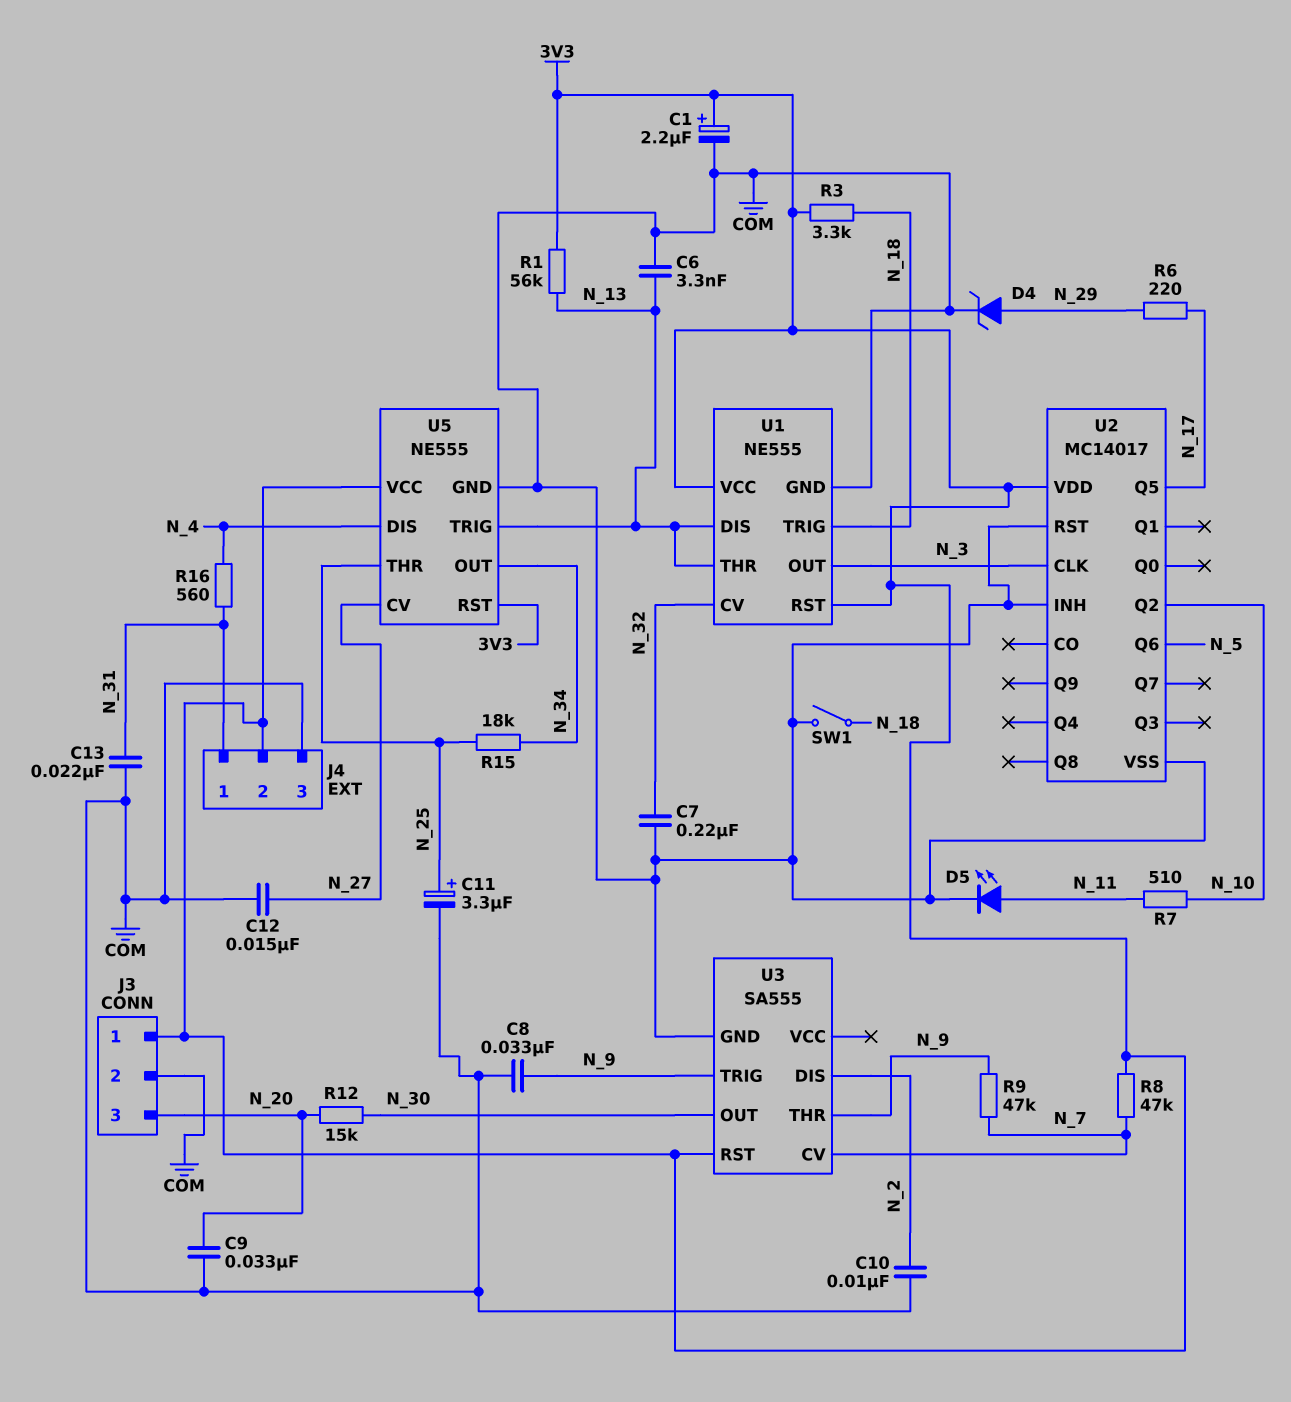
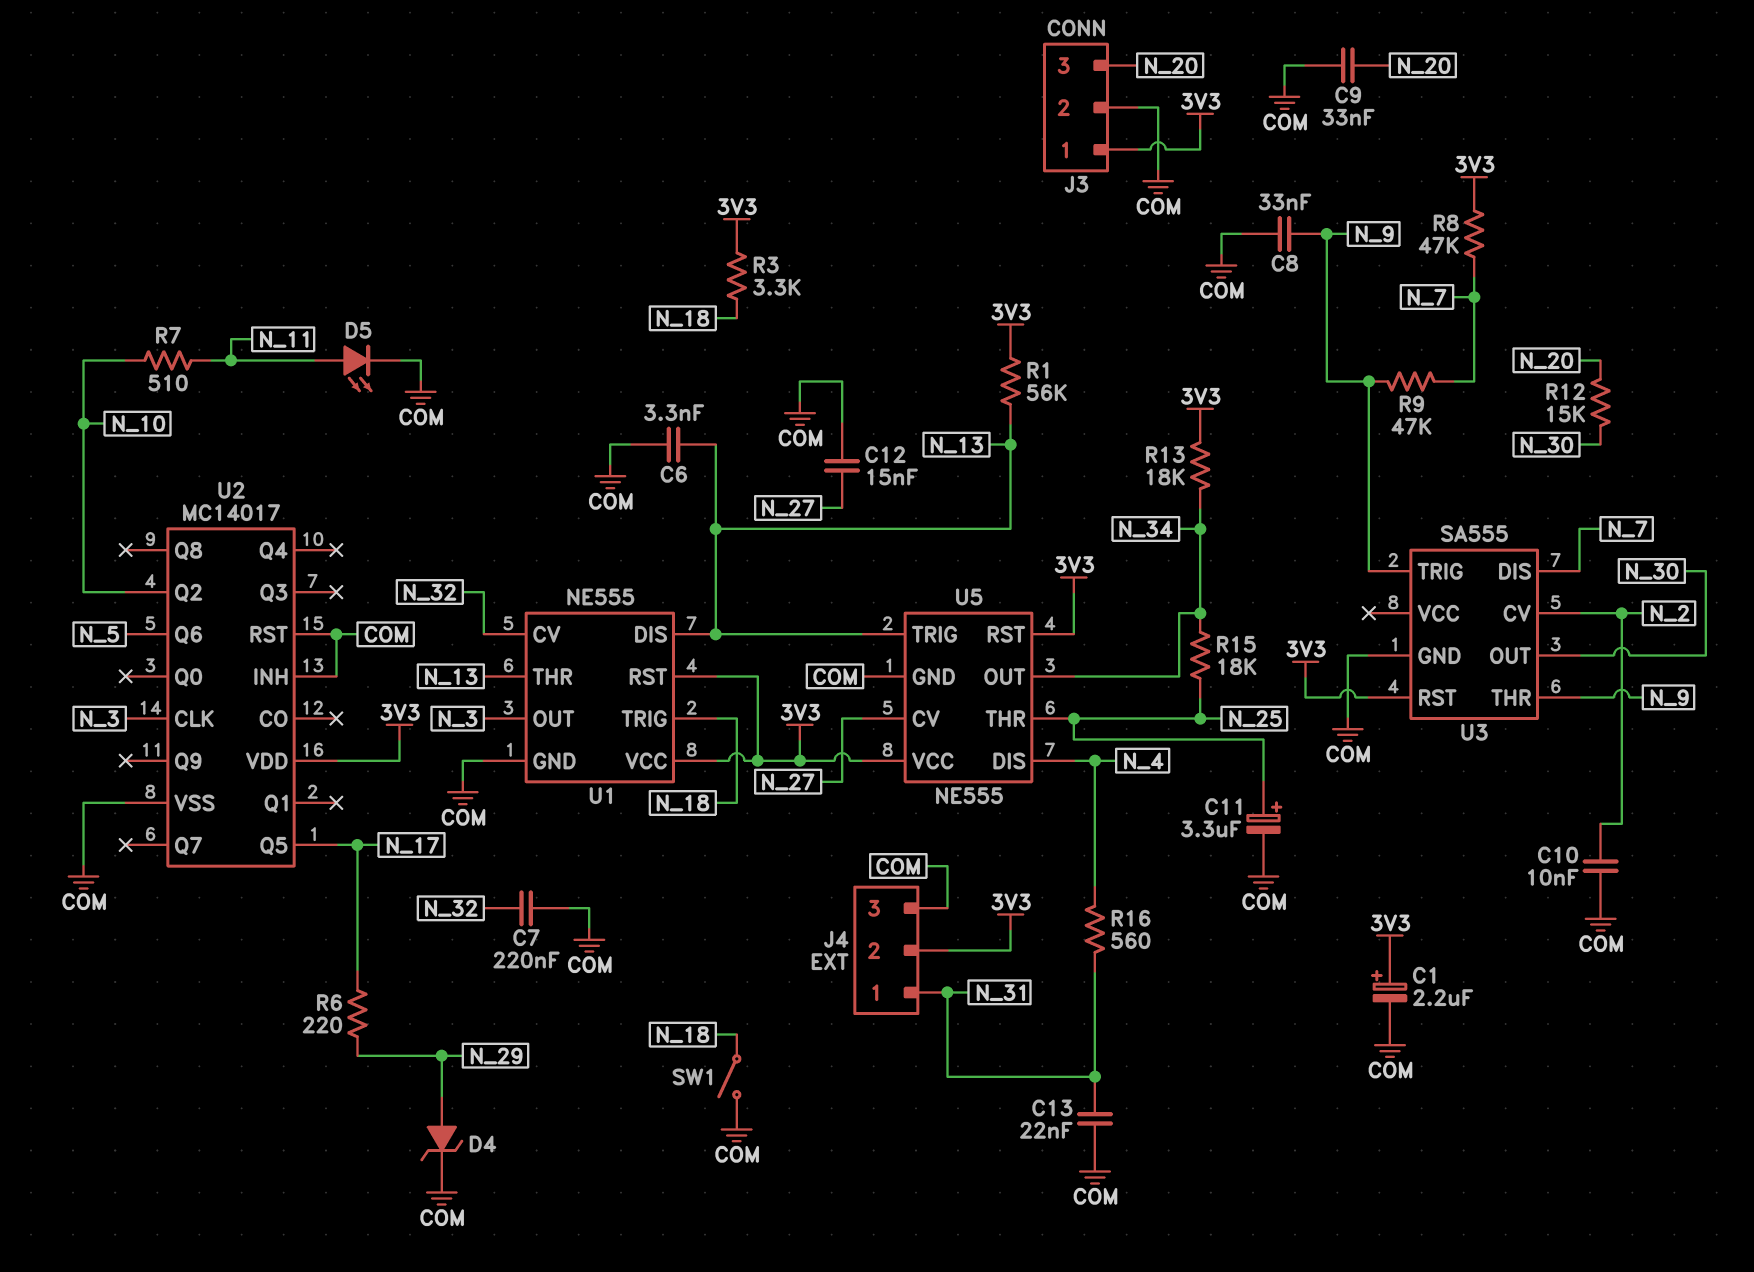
R13: none -> 18k (3V3, N_34)
U3 pin CV: N_7 -> N_2
U3 pin DIS: N_2 -> N_7

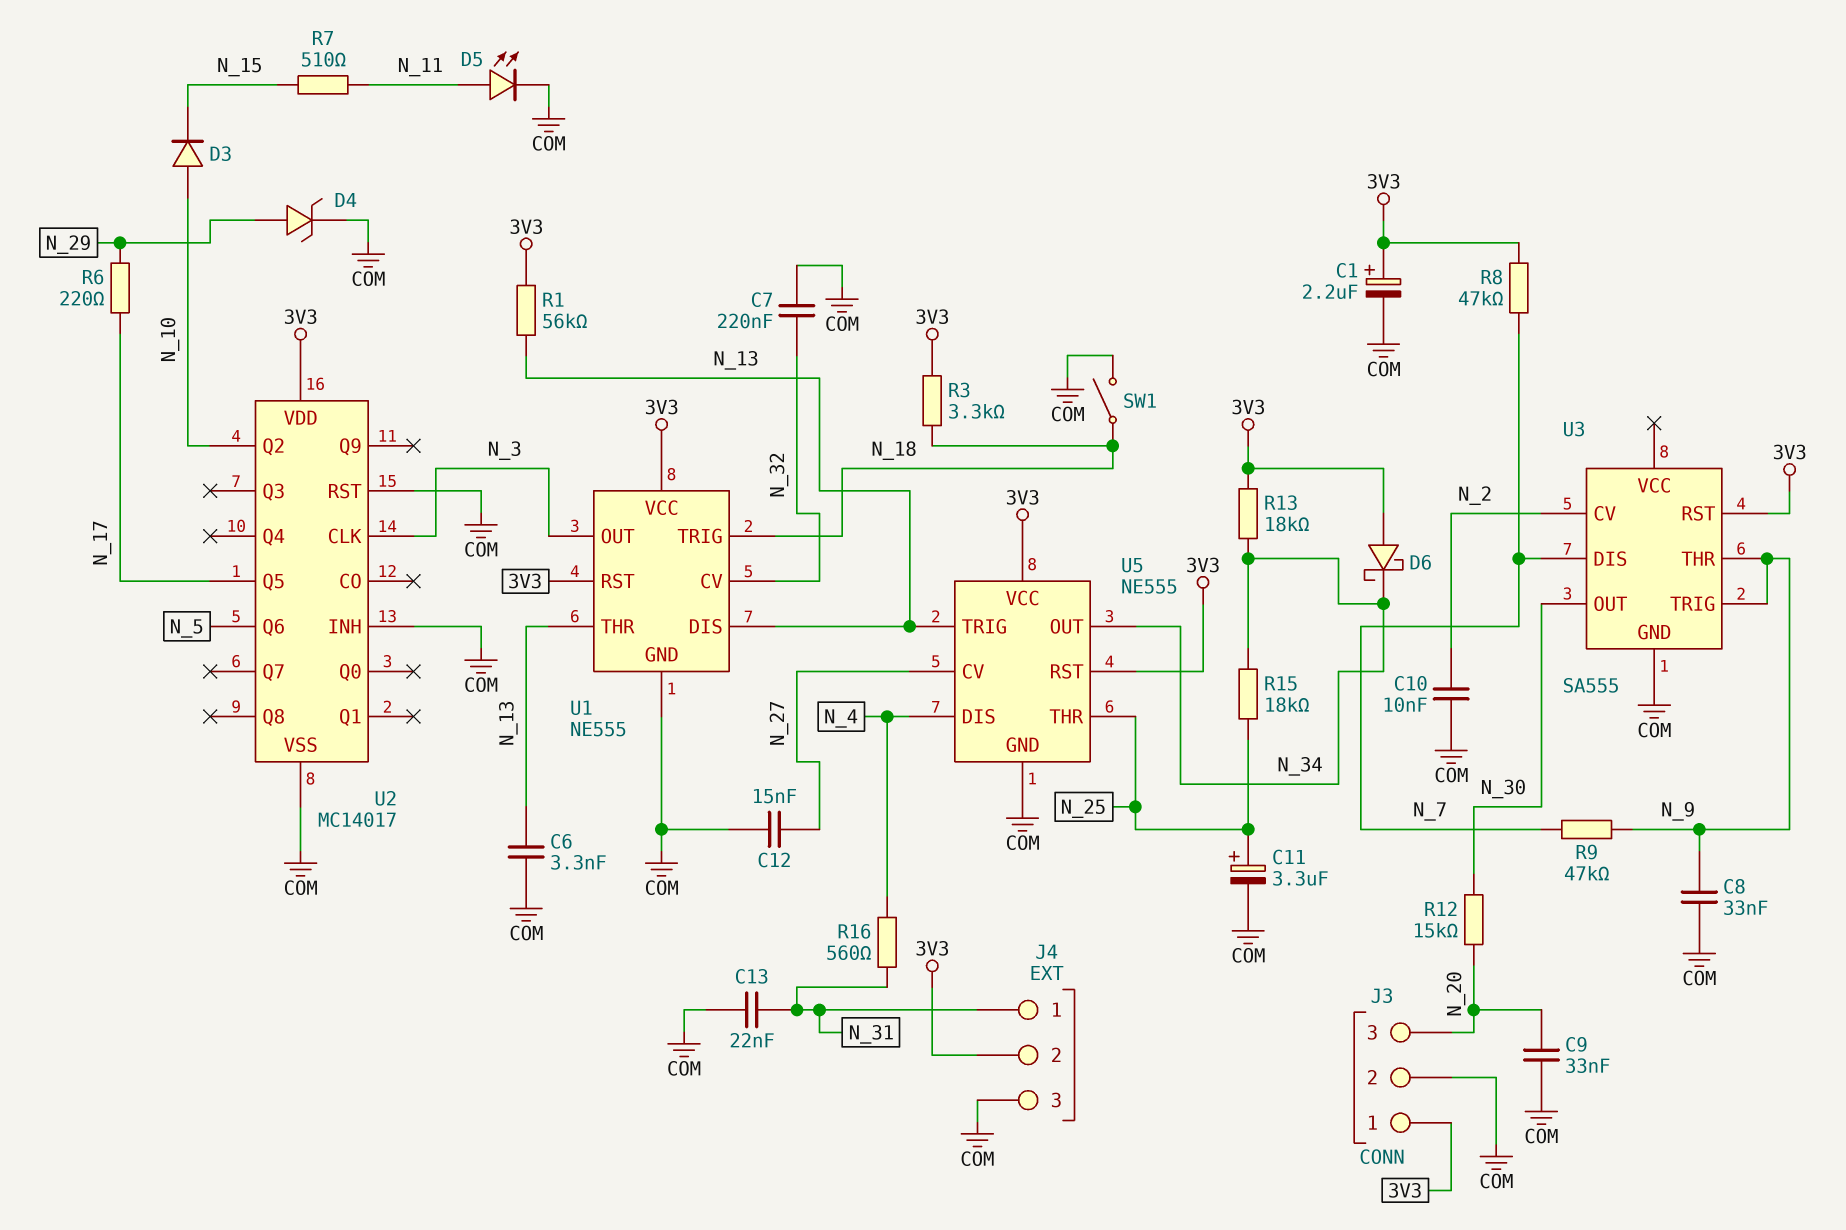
D3: none -> diode (A N_10, K N_15)
D6: none -> schottky (A 3V3, K N_34)
R7: 510 (N_10, N_11) -> 510 (N_11, N_15)

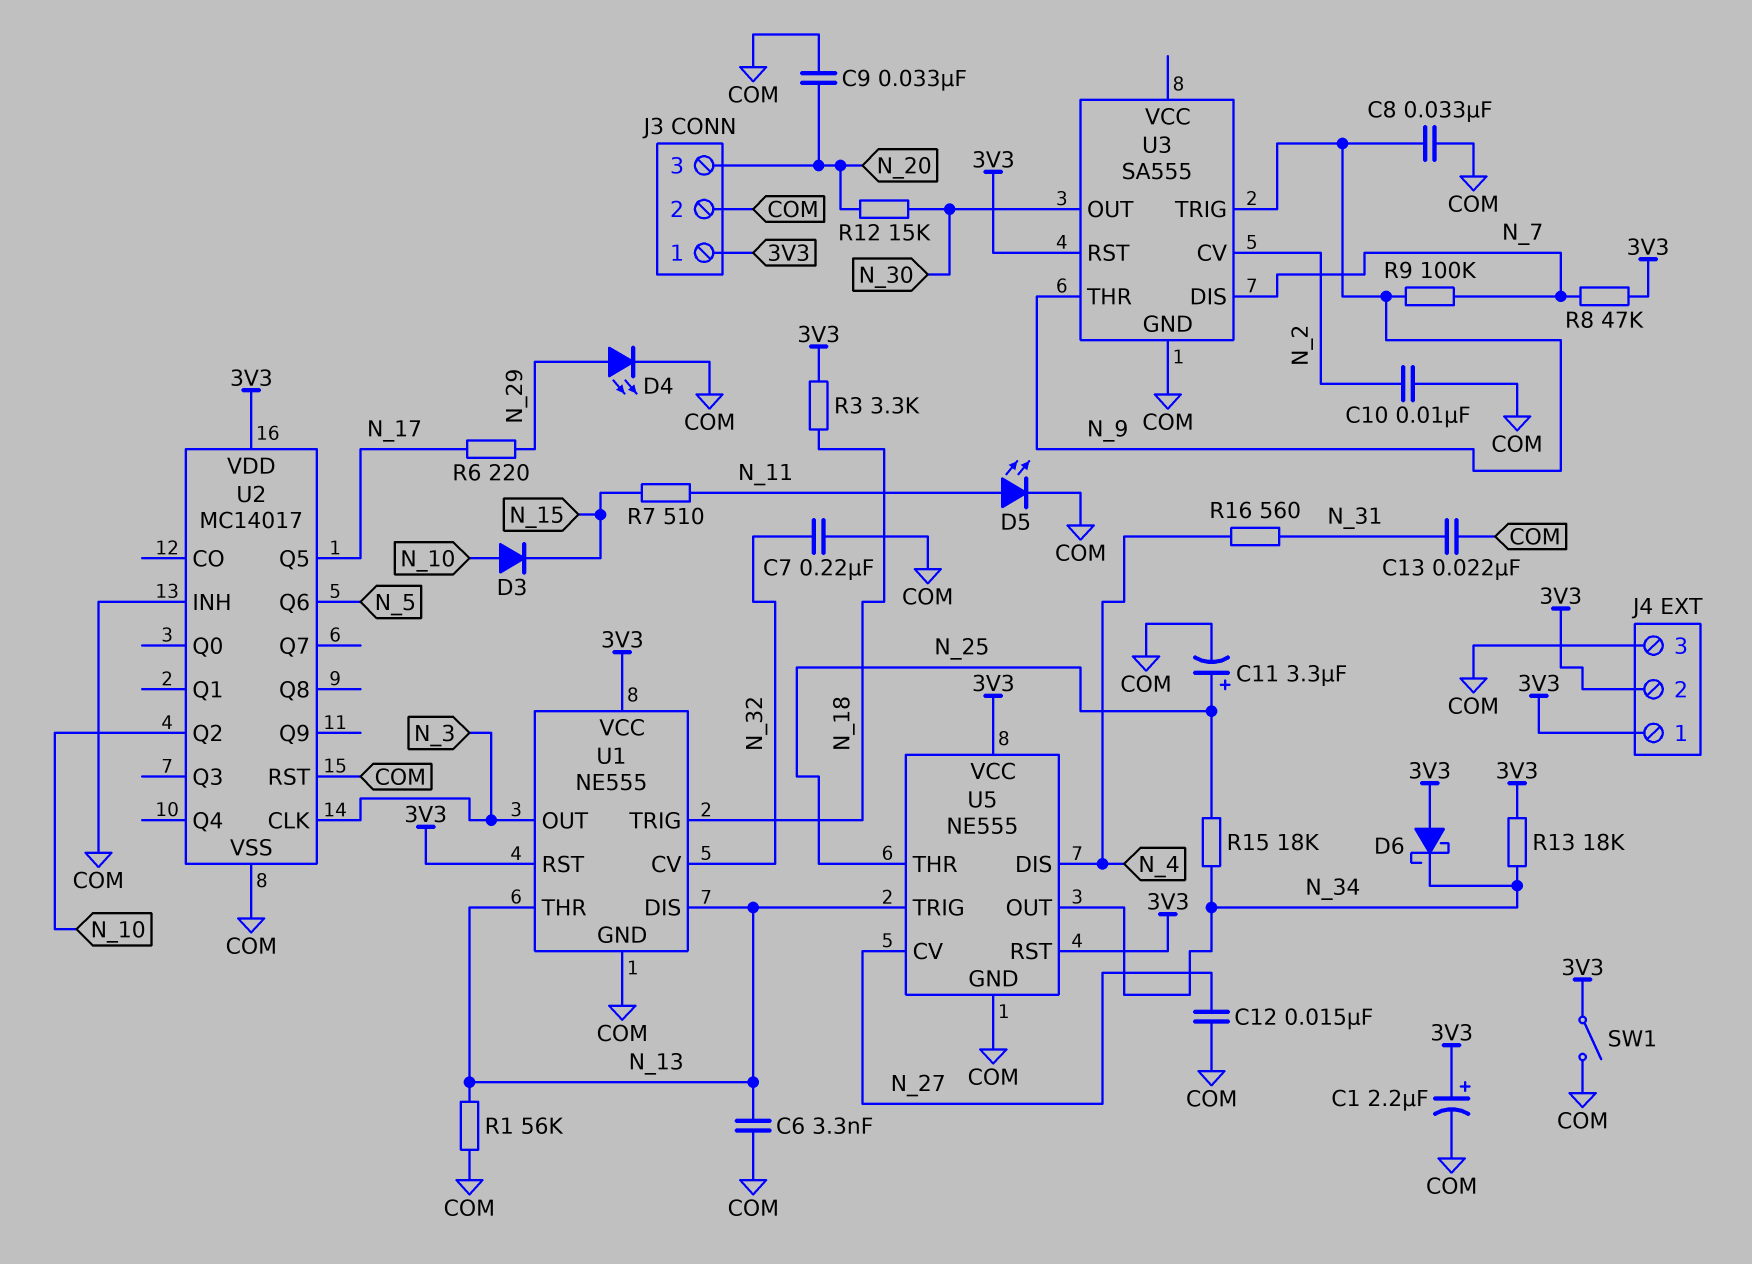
D4: zener (A N_29, K COM) -> LED (A N_29, K COM)
J4 pin 1: N_31 -> 3V3
R1: 56k (3V3, N_13) -> 56k (COM, N_13)
R9: 47k (N_7, N_9) -> 100k (N_7, N_9)
SW1: switch (COM, N_18) -> switch (3V3, COM)

